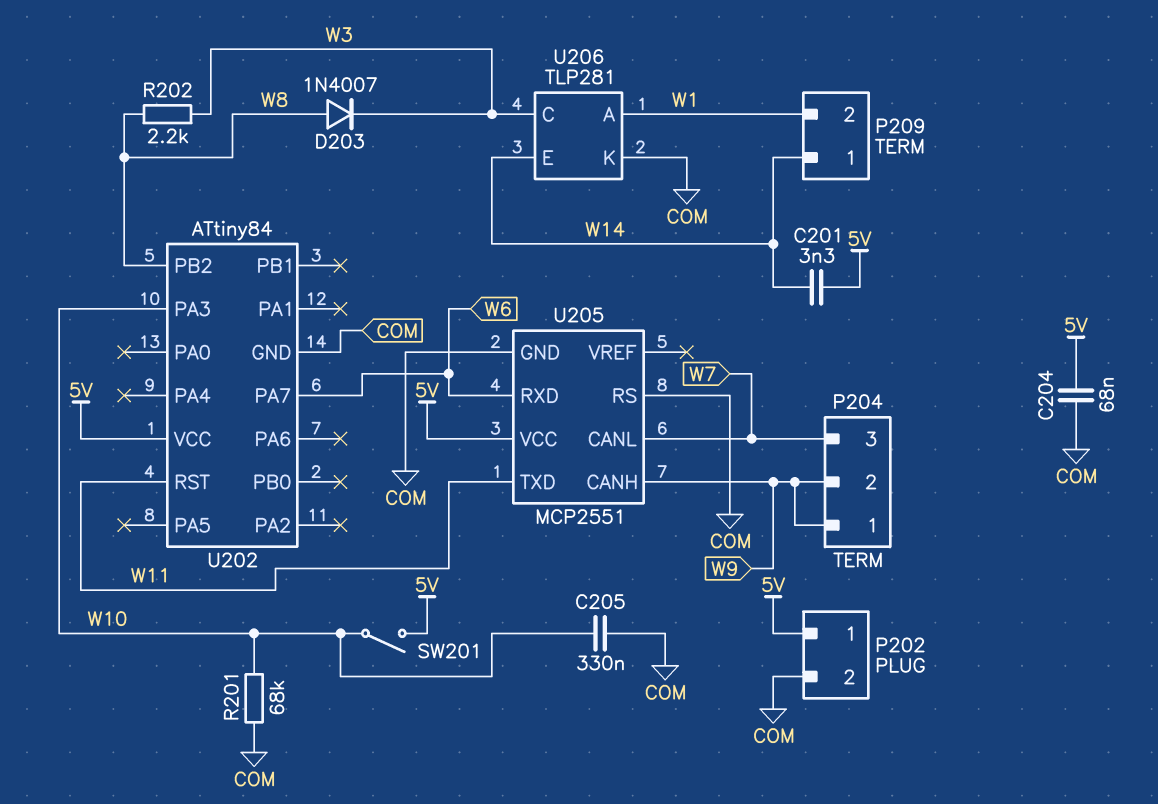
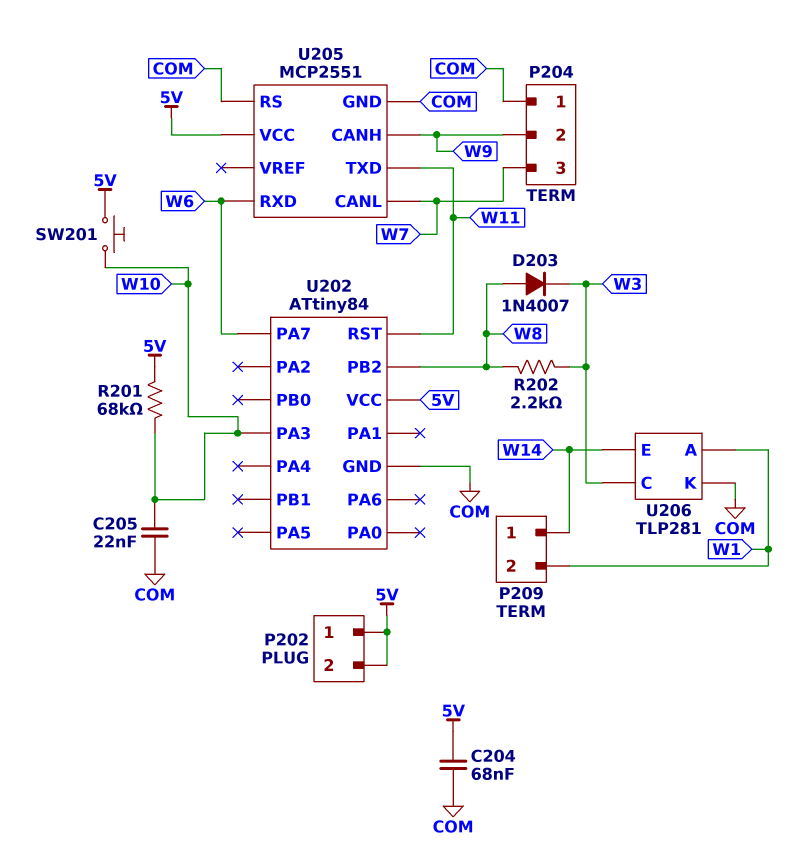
C201: 3.3nF (5V, W14) -> none
C205: 330nF (COM, W10) -> 22nF (COM, W10)
P202 pin 2: COM -> 5V
P204 pin 1: W9 -> COM
R201: 68k (COM, W10) -> 68k (5V, W10)
SW201: switch (5V, W10) -> button (5V, W10)

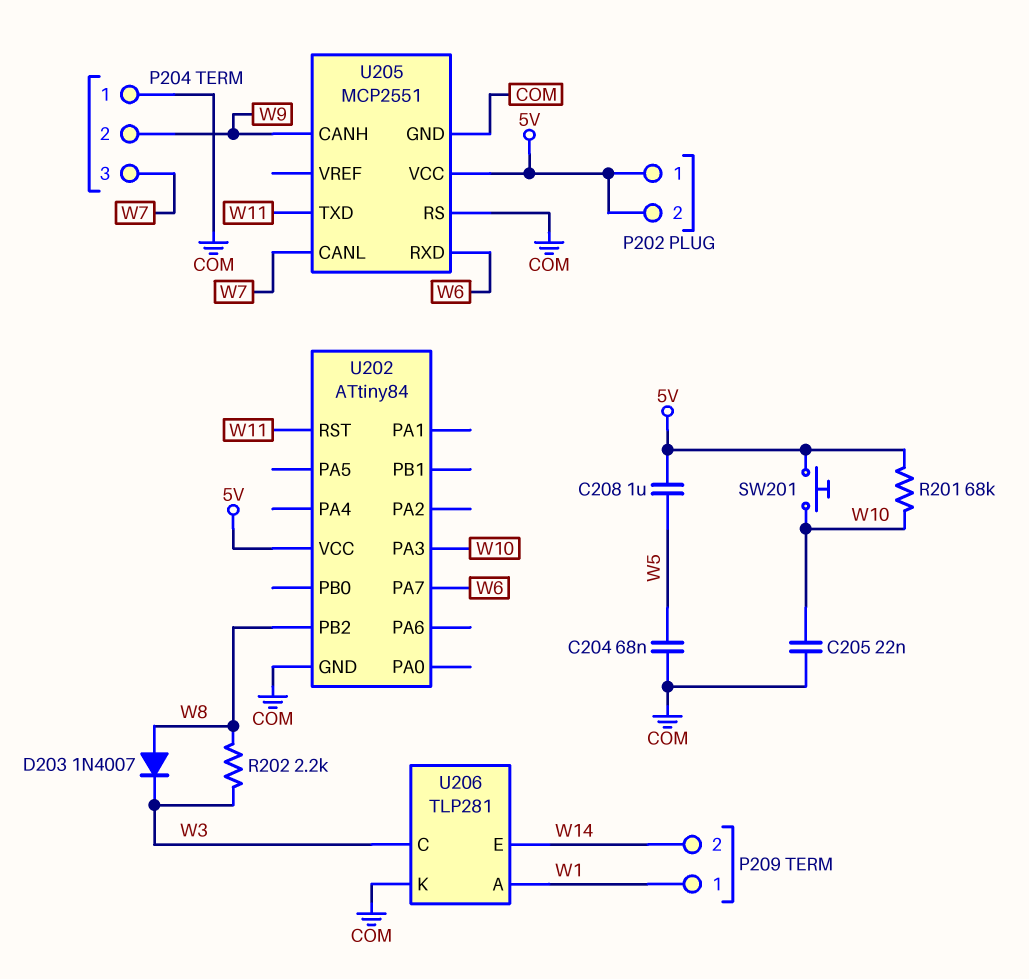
C204: 68nF (5V, COM) -> 68nF (COM, W5)
C208: none -> 1uF (5V, W5)
P209 pin 1: W14 -> W1
P209 pin 2: W1 -> W14

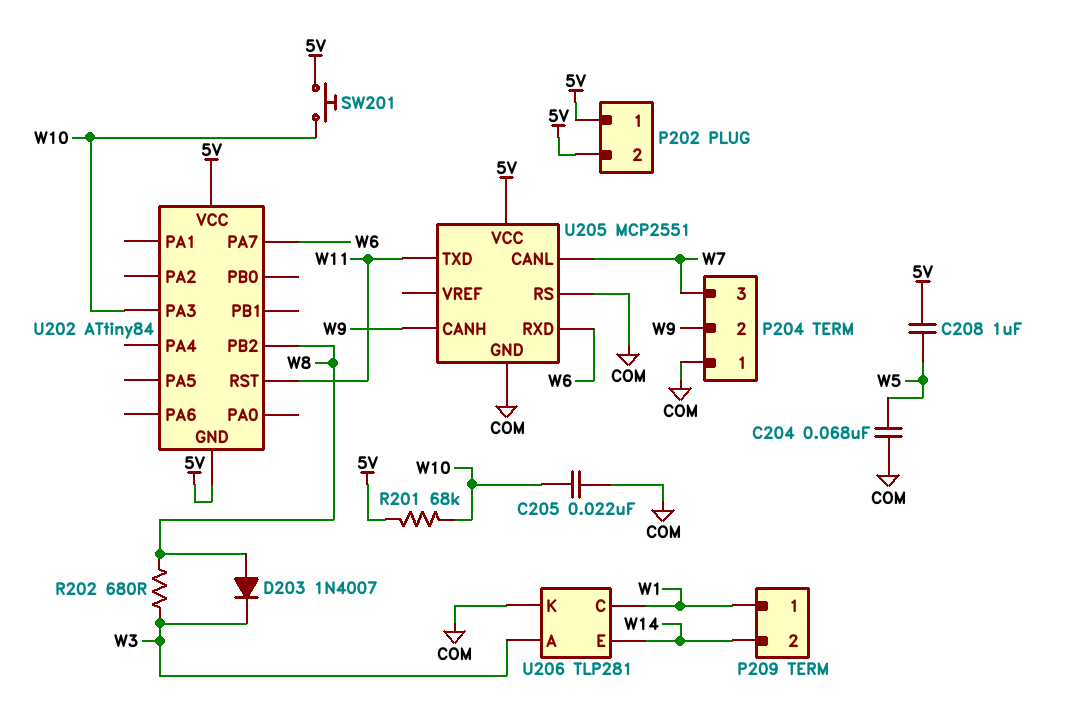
R202: 2.2k (W3, W8) -> 680 (W3, W8)
U202 pin GND: COM -> 5V
U206 pin A: W1 -> W3
U206 pin C: W3 -> W1

